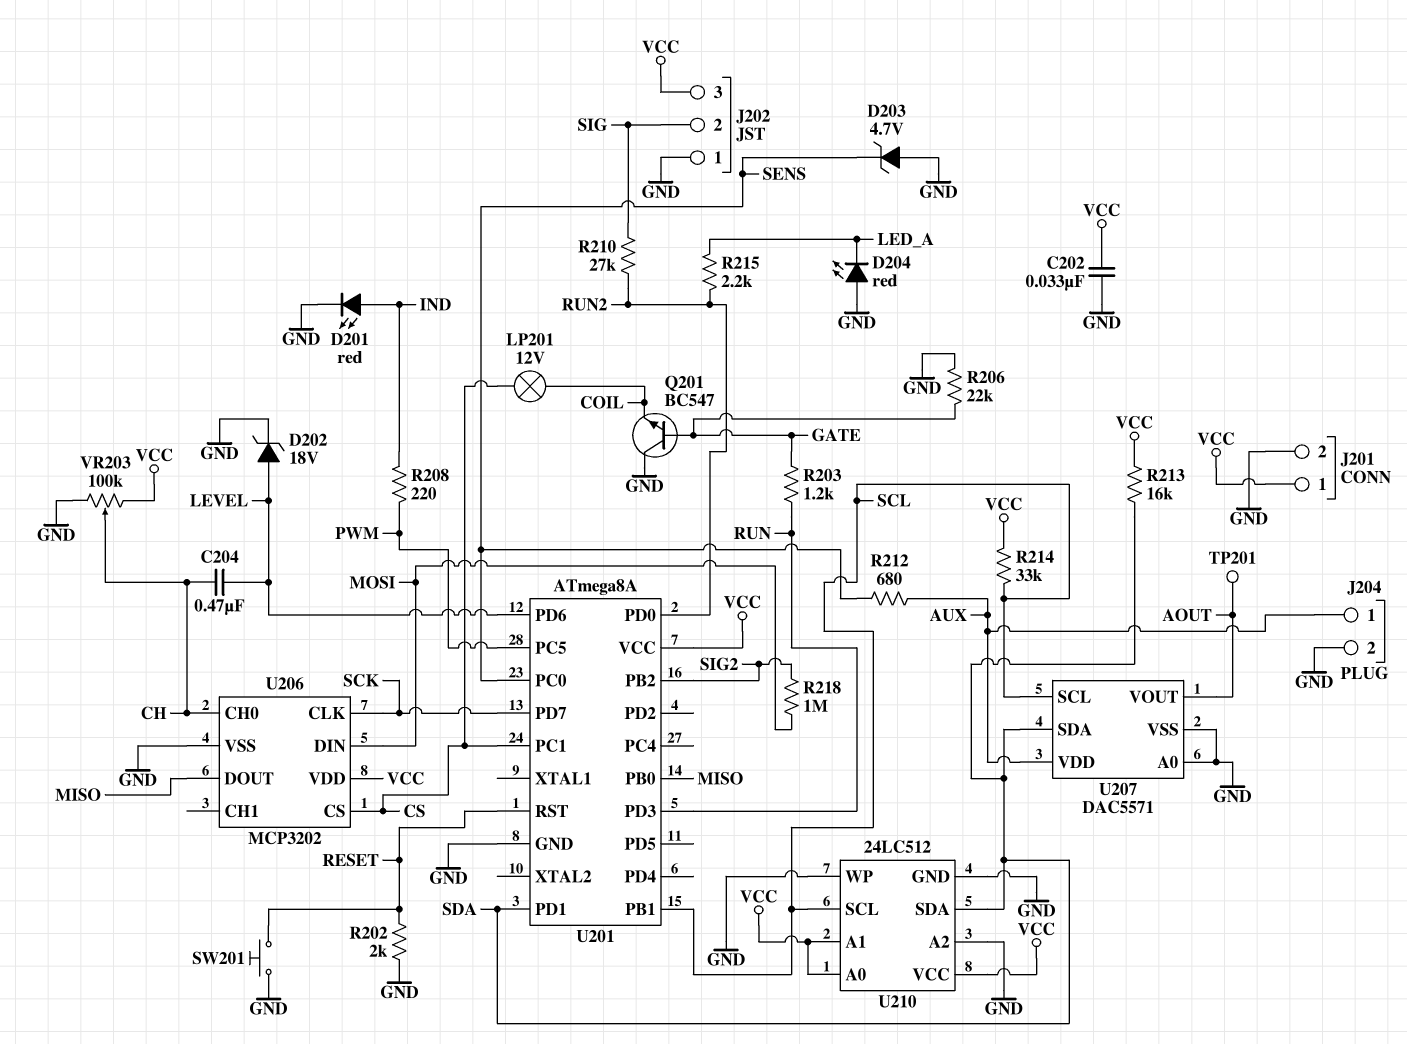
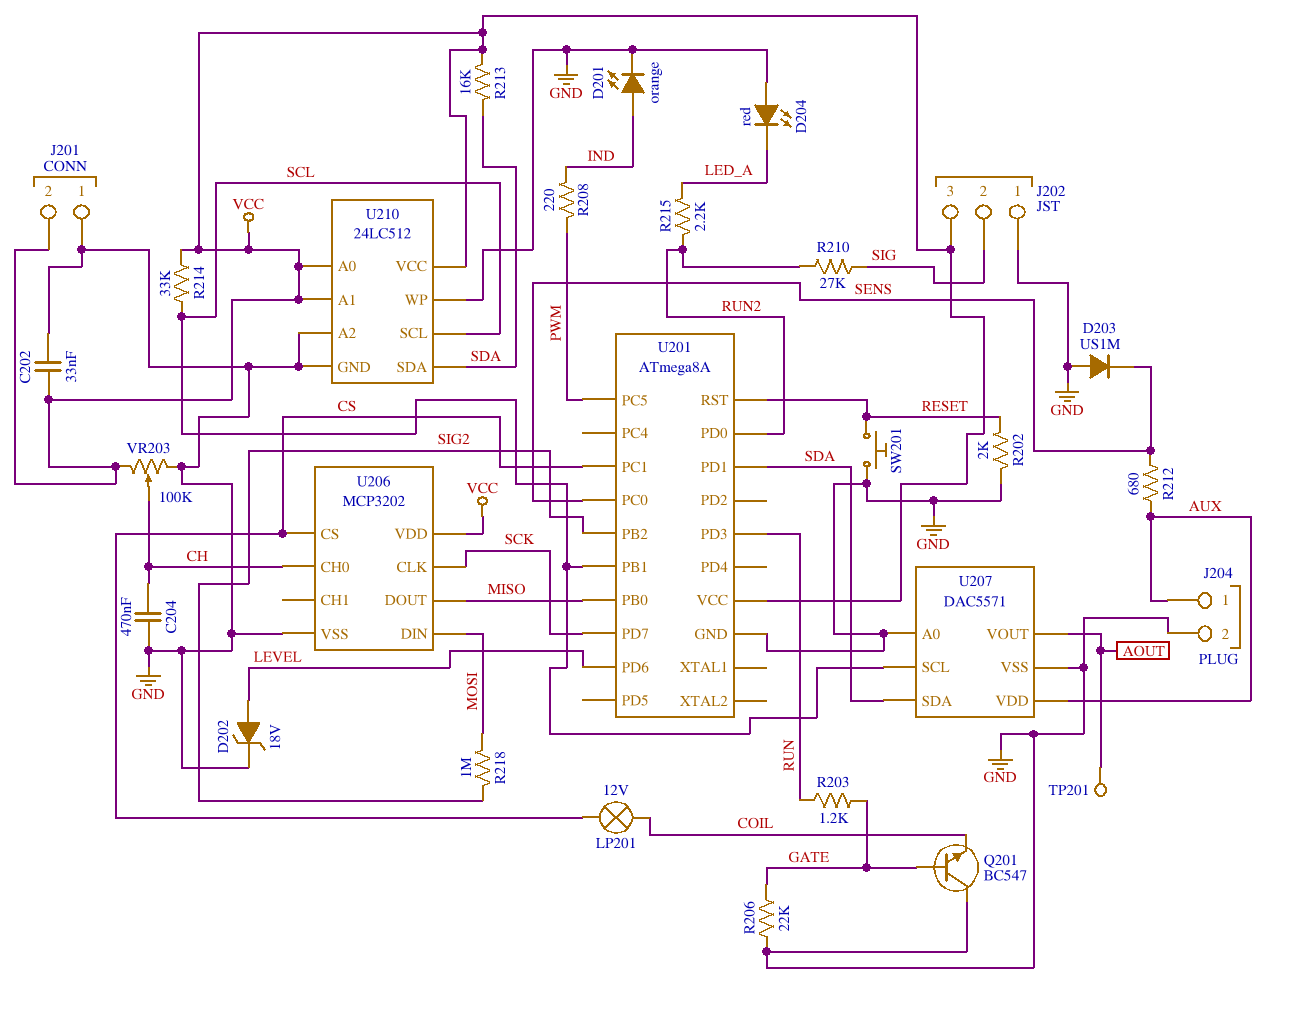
C204: 470nF (CH, LEVEL) -> 470nF (CH, GND)
D201: LED red (A IND, K GND) -> LED orange (A IND, K GND)
D203: zener 4.7V (A GND, K SENS) -> diode US1M (A GND, K SENS)
J201 pin 1: VCC -> GND
J201 pin 2: GND -> VCC

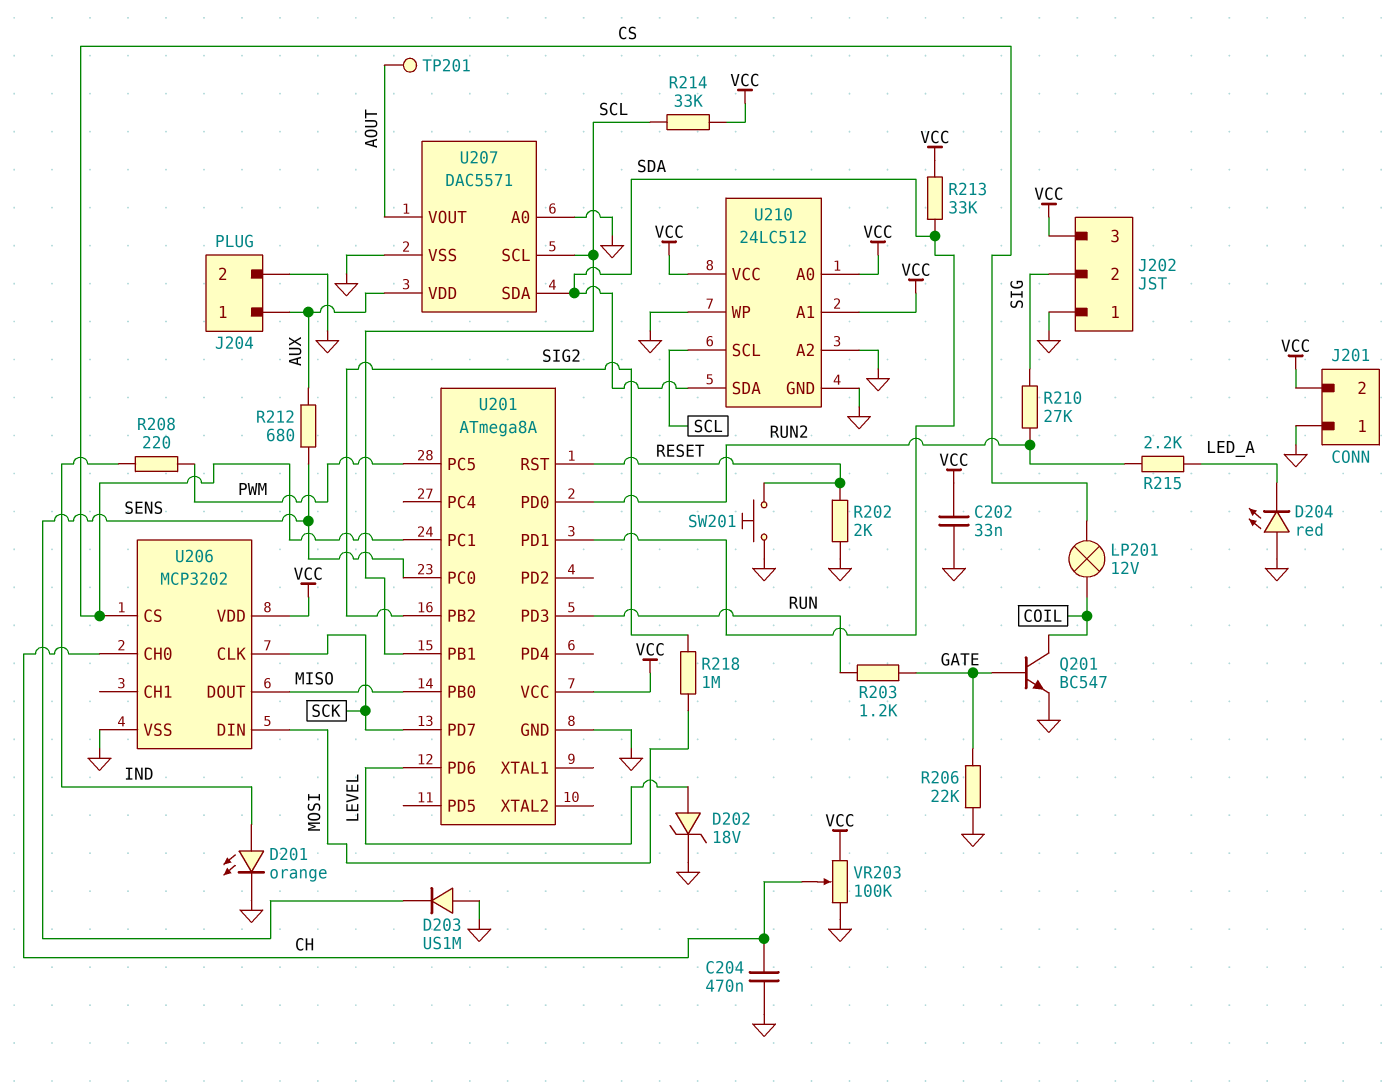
Q201: NPN BC547 (B GATE, C GND, E COIL) -> NPN BC547 (B GATE, C COIL, E GND)
R213: 16k (SDA, VCC) -> 33k (SDA, VCC)

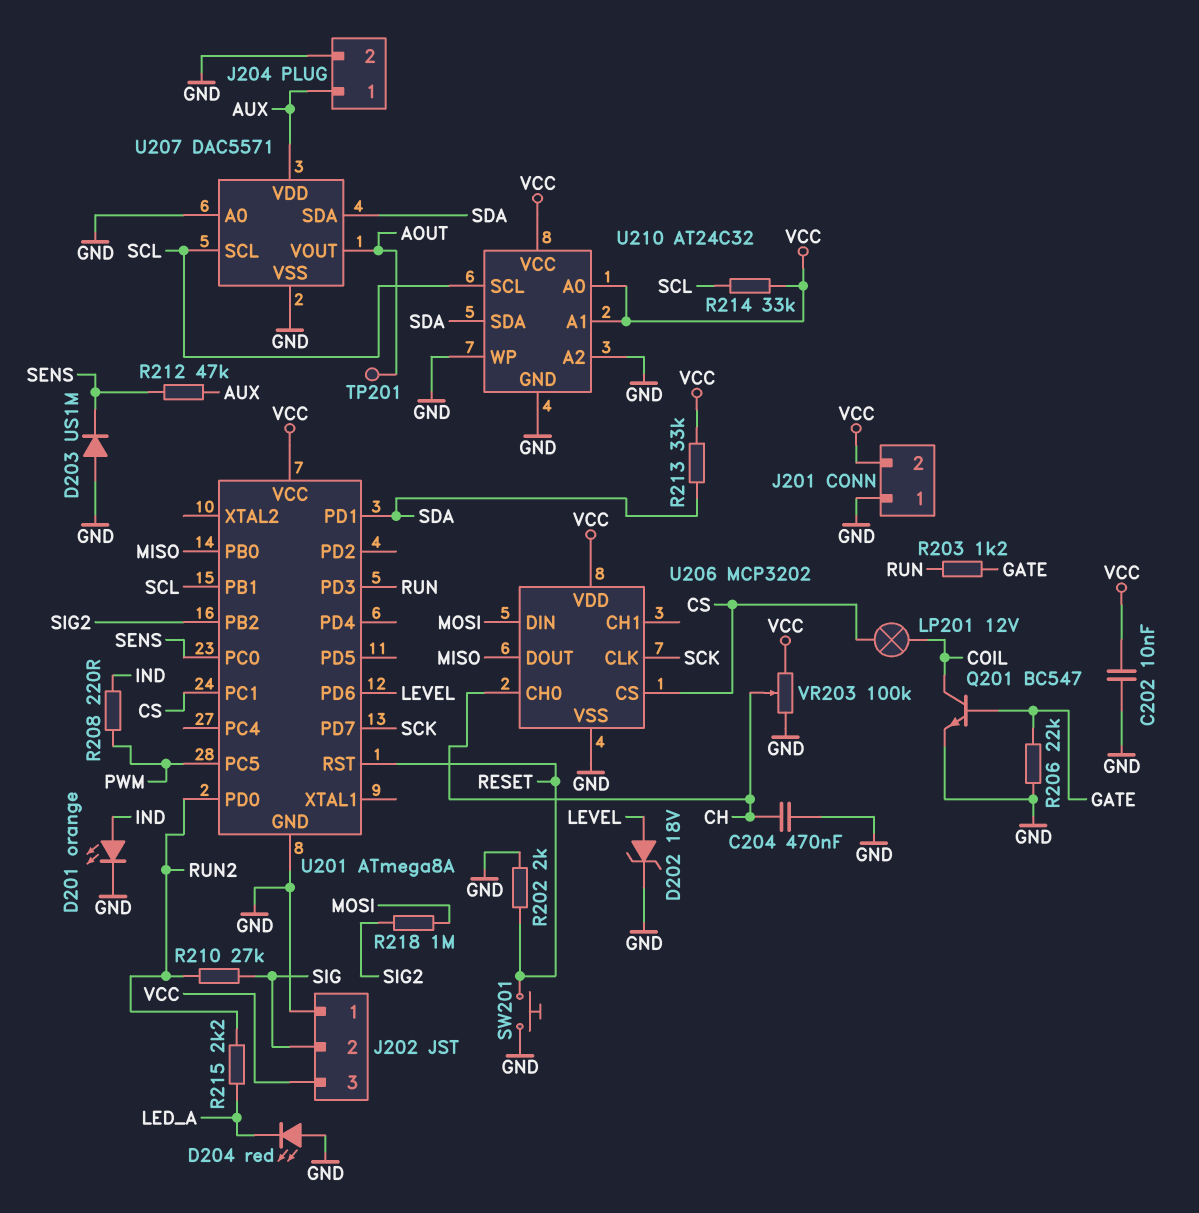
C202: 33nF (GND, VCC) -> 10nF (GND, VCC)
R212: 680 (AUX, SENS) -> 47k (AUX, SENS)
U210: 24LC512 -> AT24C32

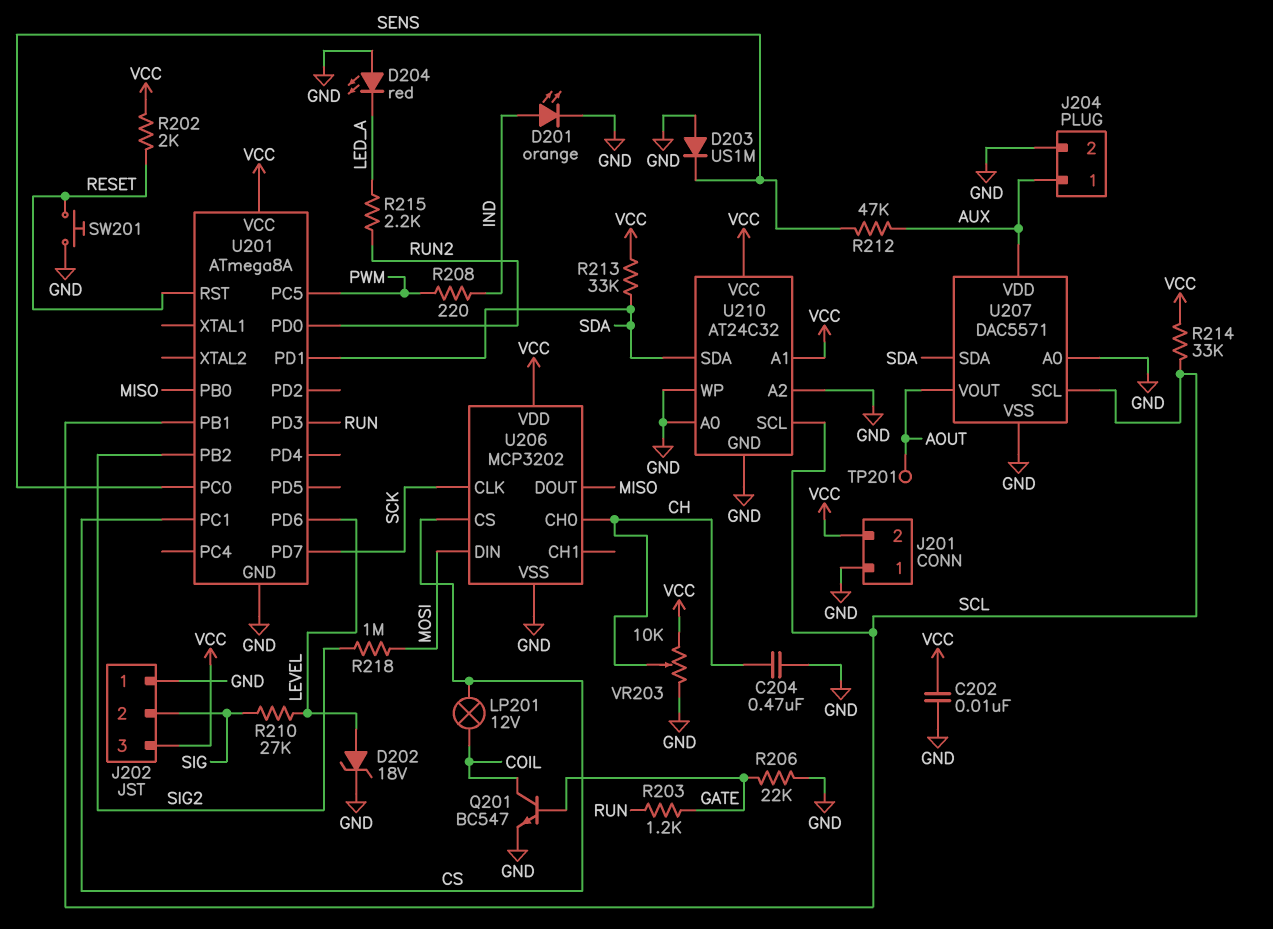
R202: 2k (GND, RESET) -> 2k (RESET, VCC)
R210: 27k (RUN2, SIG) -> 27k (LEVEL, SIG)
U210 pin A0: VCC -> GND
VR203: 100k (GND, VCC, wiper CH) -> 10k (GND, VCC, wiper CH)

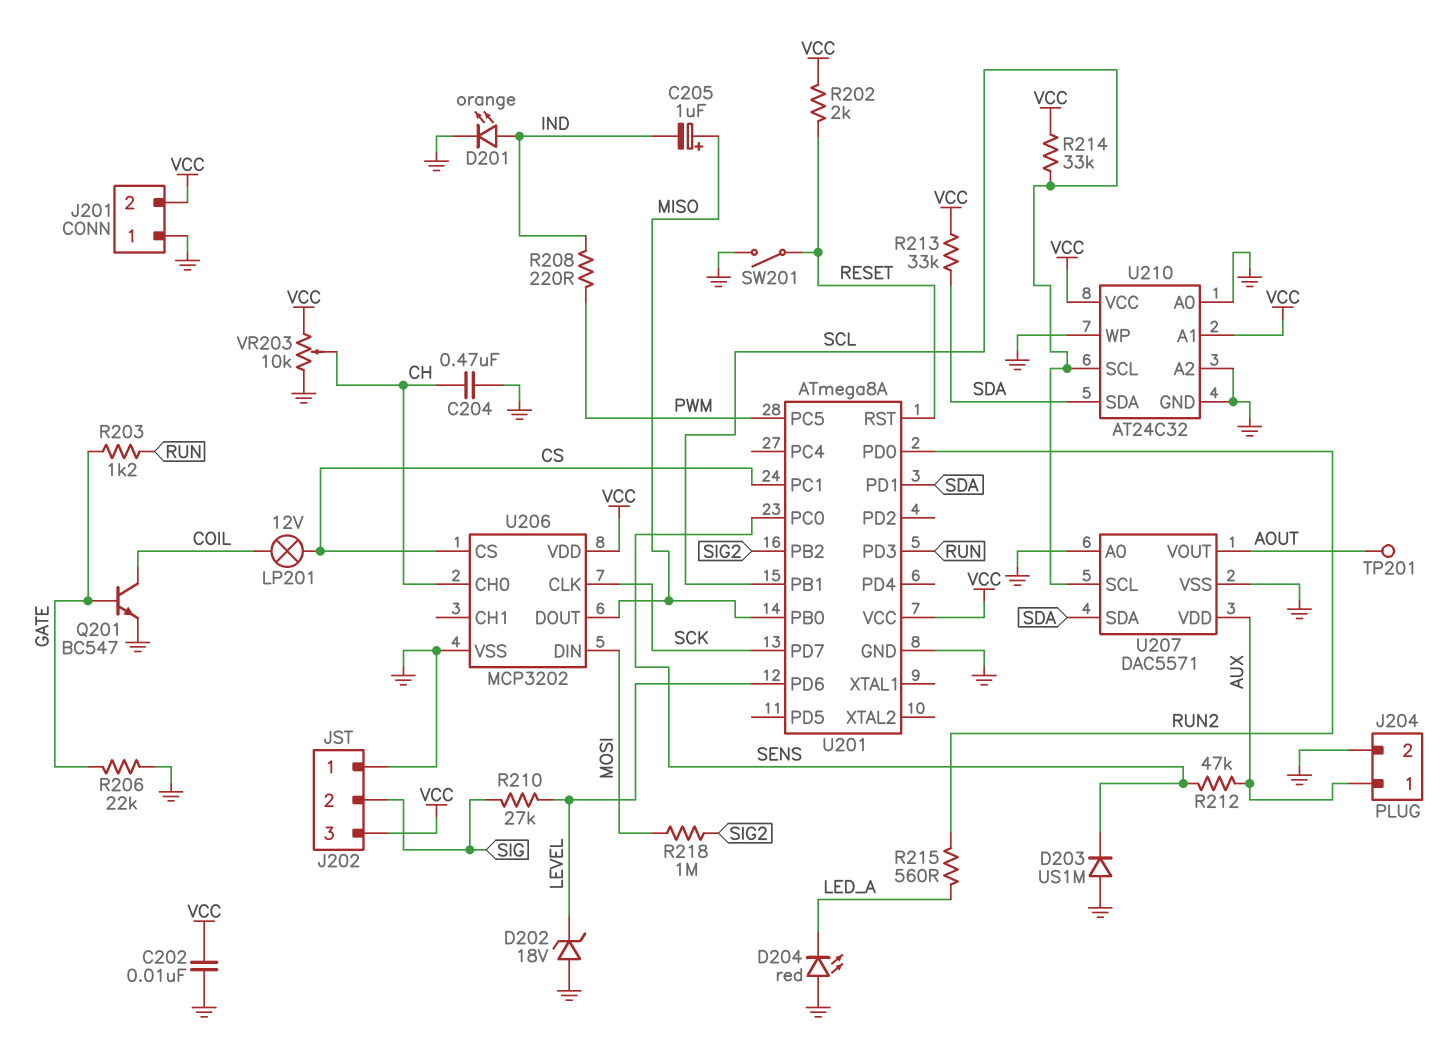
C205: none -> 1uF (plus MISO, minus IND)
D202: zener 18V (A LEVEL, K GND) -> zener 18V (A GND, K LEVEL)
R215: 2.2k (LED_A, RUN2) -> 560 (LED_A, RUN2)
SW201: button (GND, RESET) -> switch (GND, RESET)

